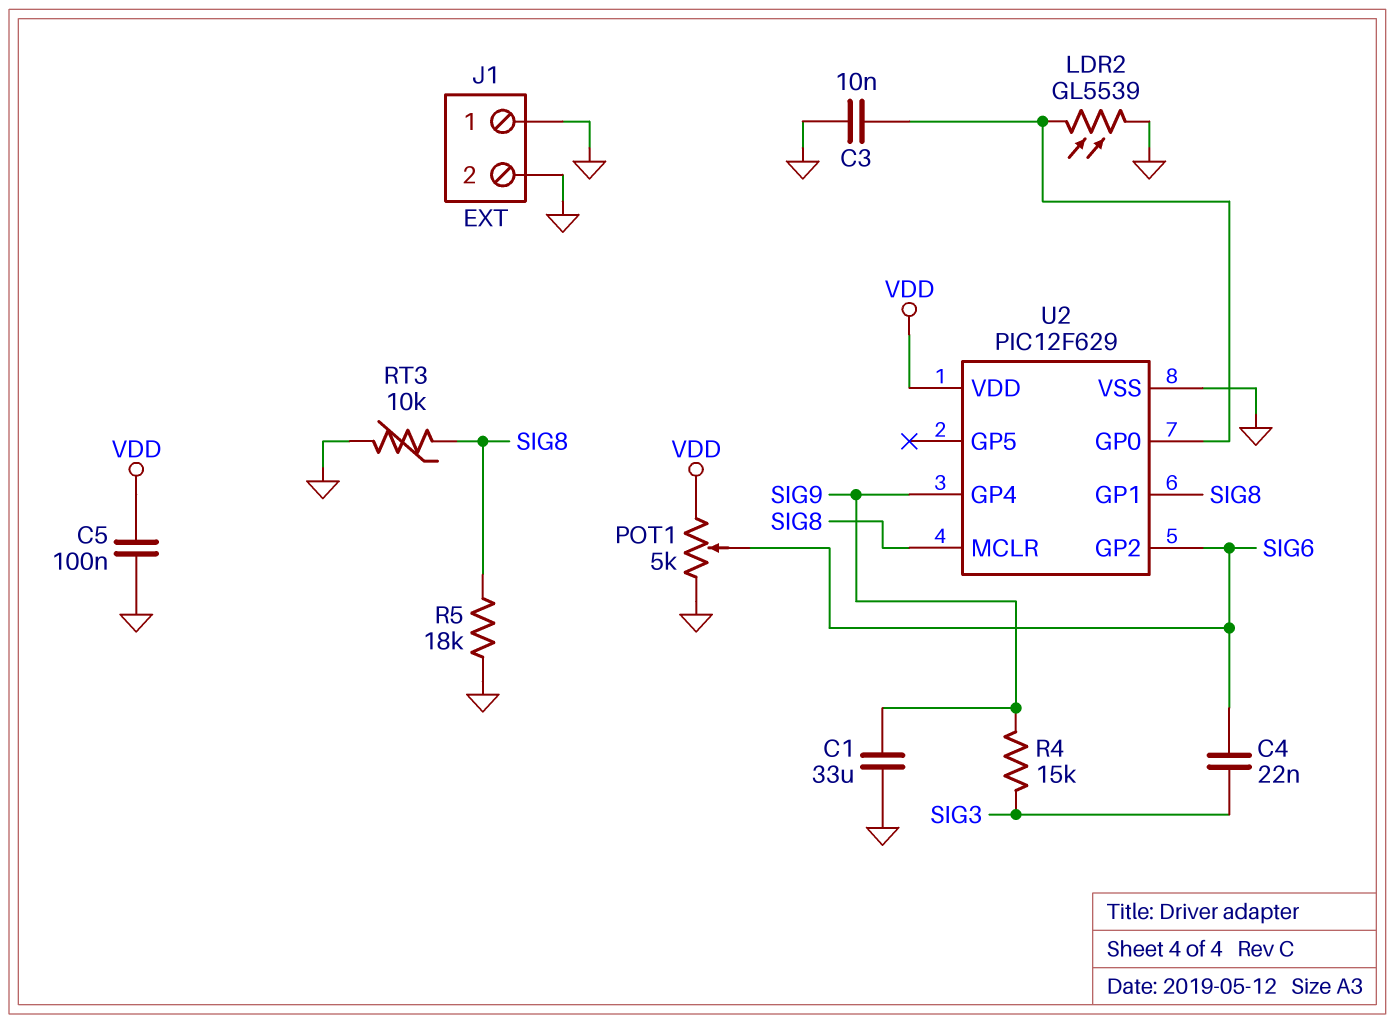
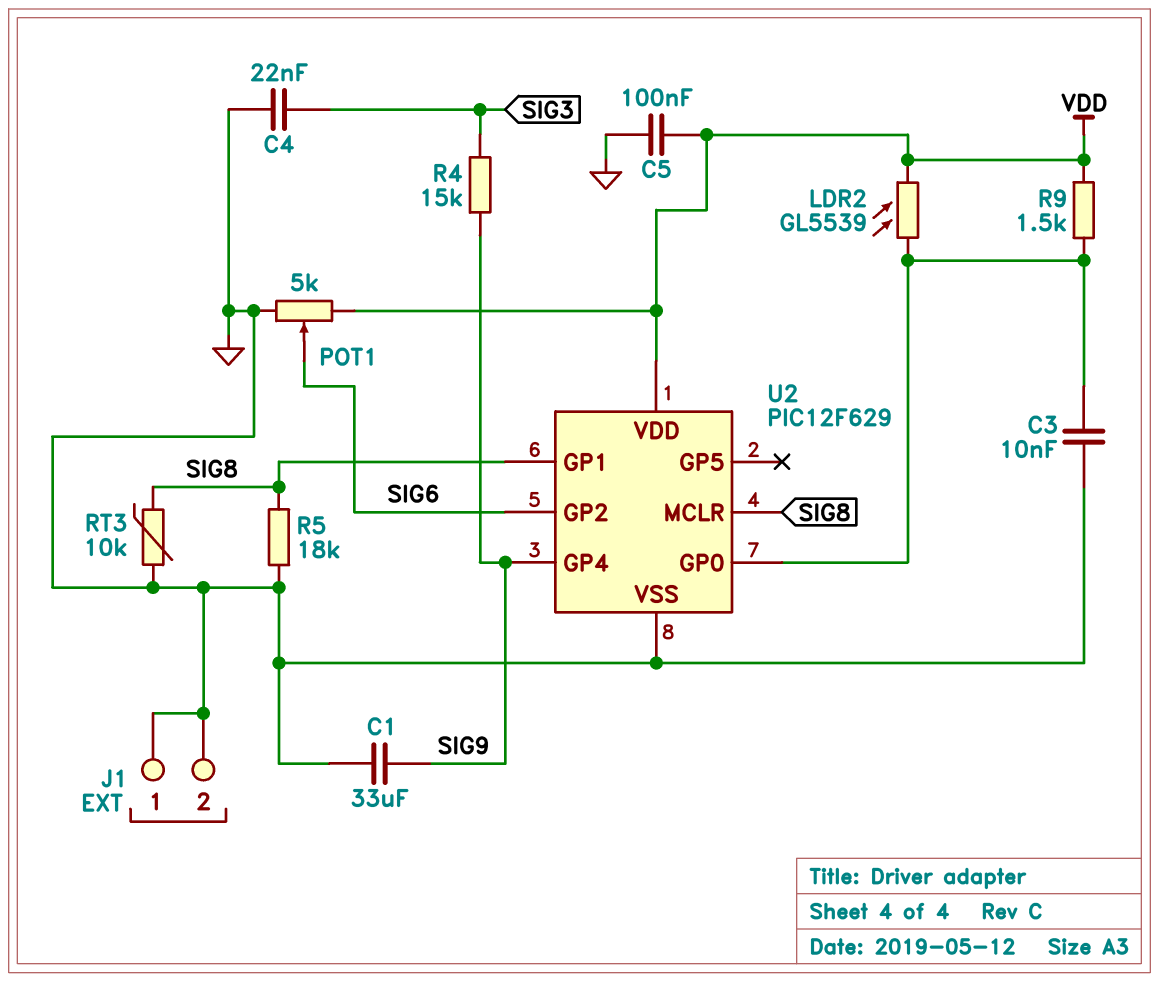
C4: 22nF (SIG3, SIG6) -> 22nF (GND, SIG3)
LDR2: GL5539 (GND, U2/GP0) -> GL5539 (U2/GP0, VDD)
R9: none -> 1.5k (U2/GP0, VDD)

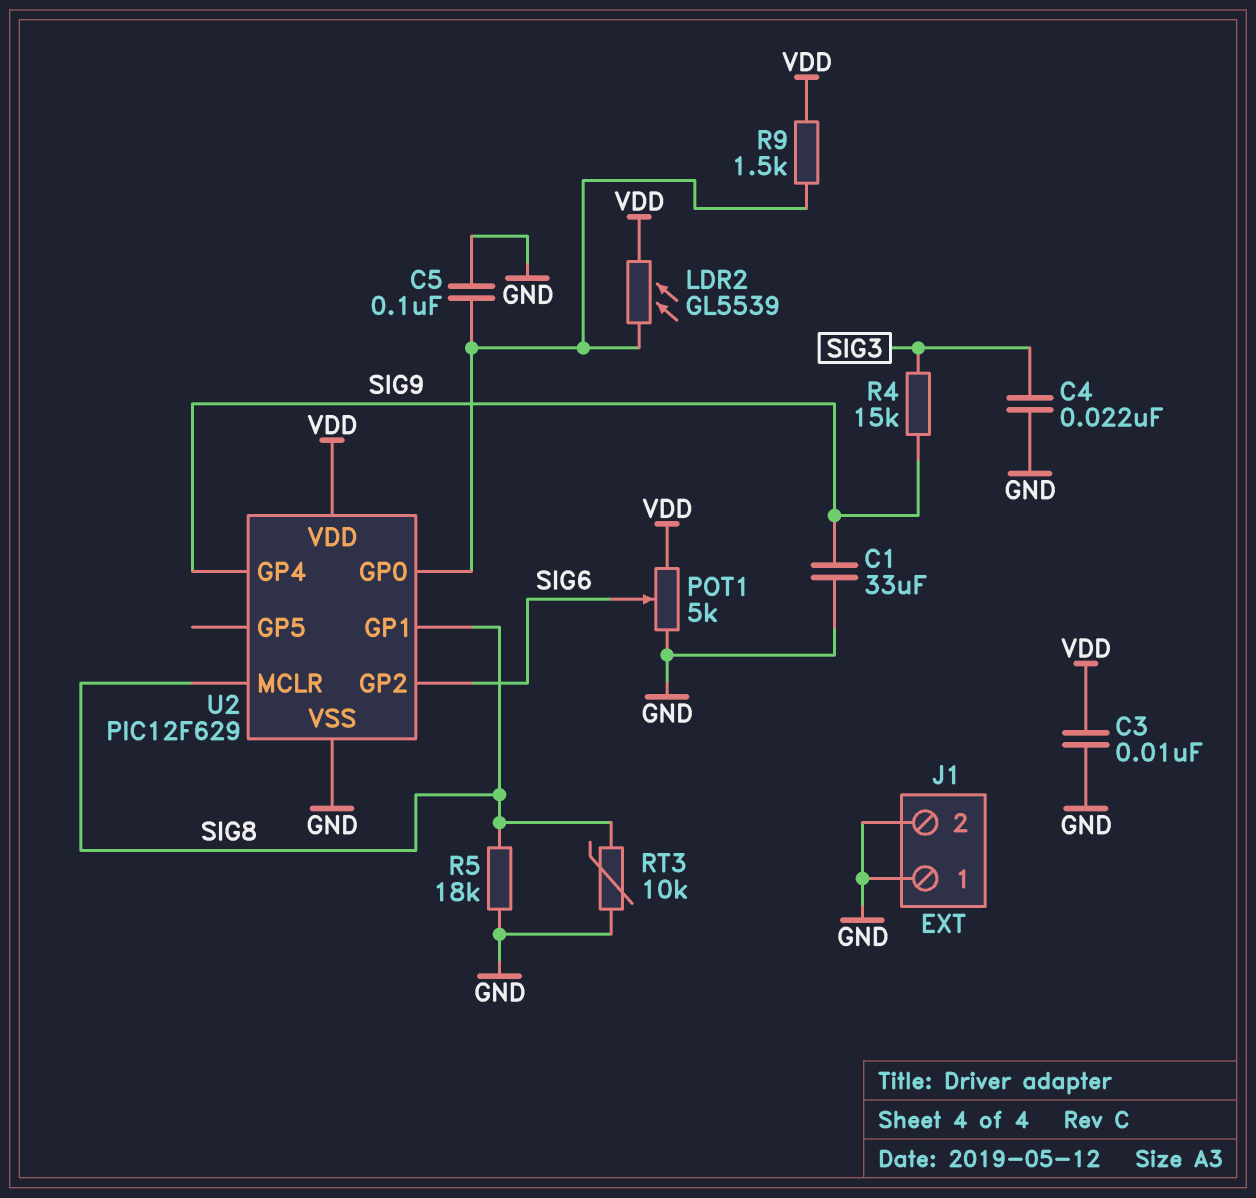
C3: 10nF (GND, U2/GP0) -> 10nF (GND, VDD)
C5: 100nF (GND, VDD) -> 100nF (GND, U2/GP0)

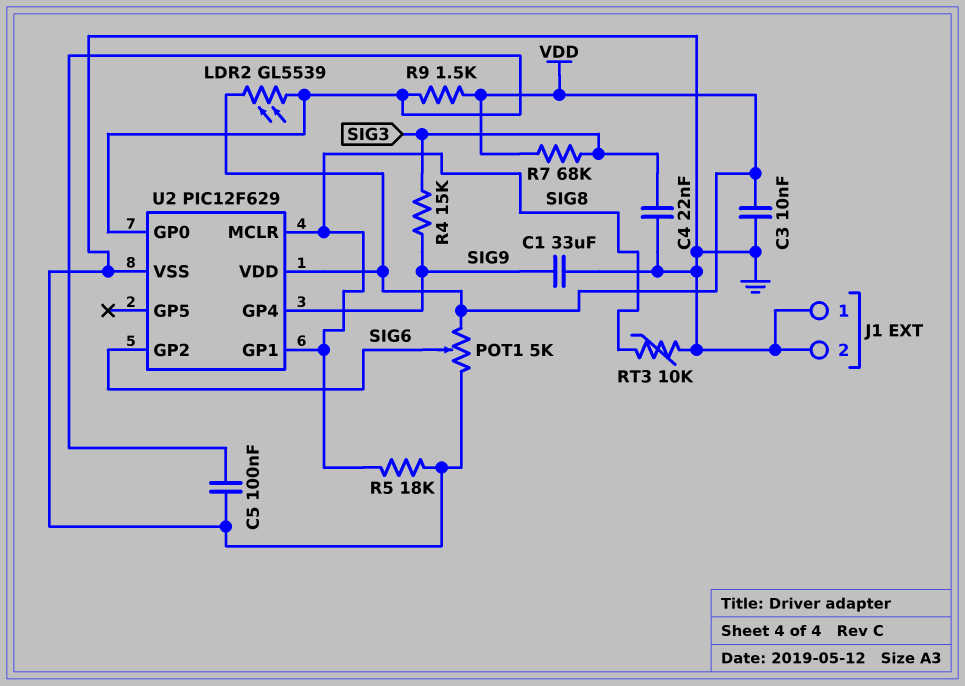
R7: none -> 68k (SIG3, VDD)

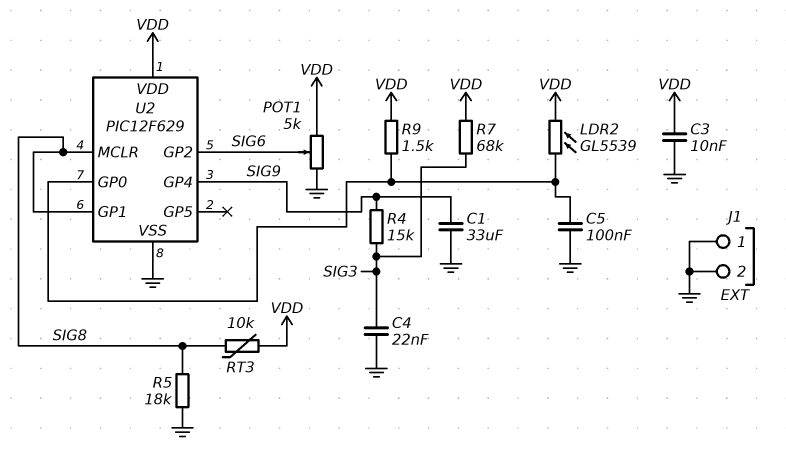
RT3: 10k (GND, SIG8) -> 10k (SIG8, VDD)

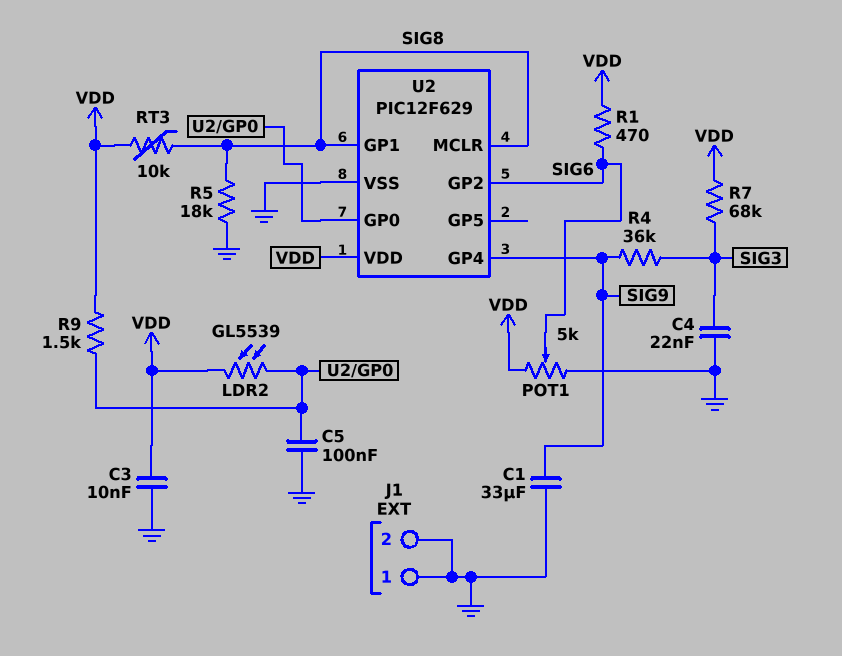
R1: none -> 470 (SIG6, VDD)
R4: 15k (SIG3, SIG9) -> 36k (SIG3, SIG9)

